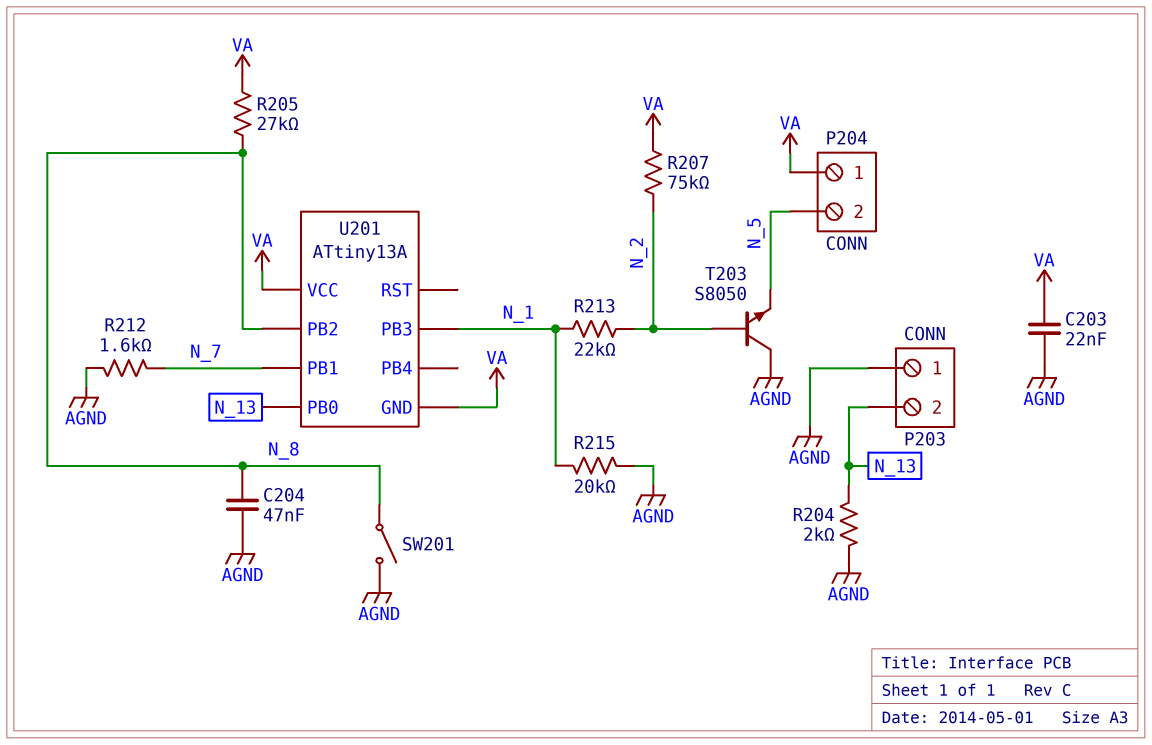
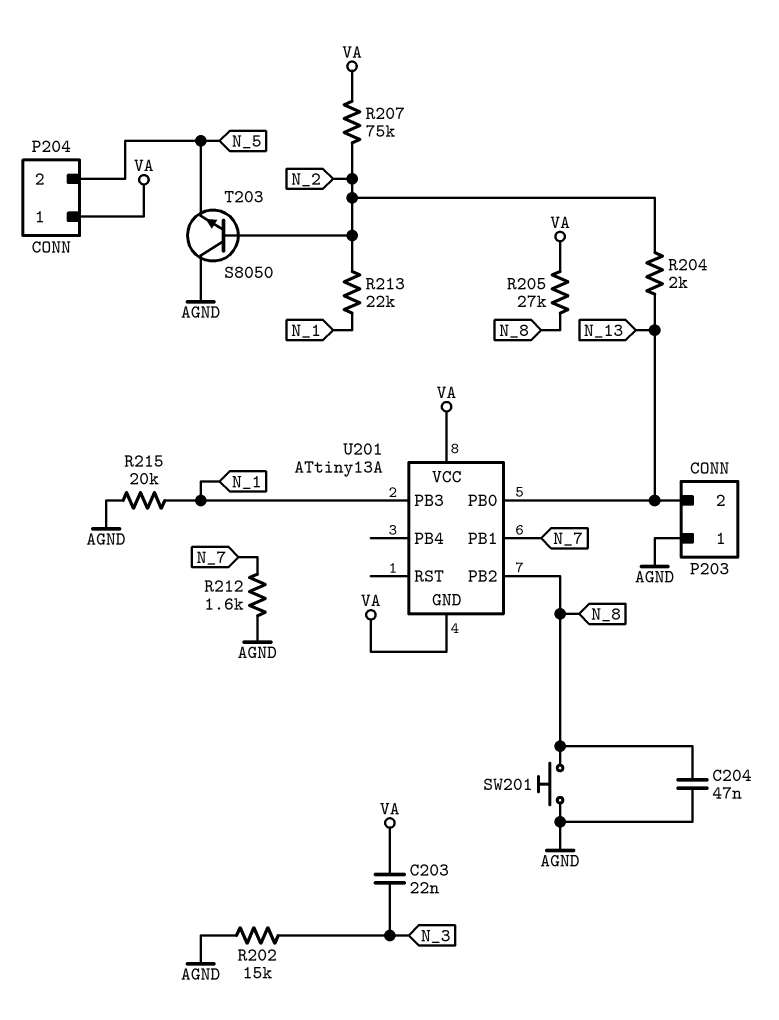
C203: 22nF (AGND, VA) -> 22nF (N_3, VA)
R202: none -> 15k (AGND, N_3)
R204: 2k (AGND, N_13) -> 2k (N_2, N_13)
SW201: switch (AGND, N_8) -> button (AGND, N_8)

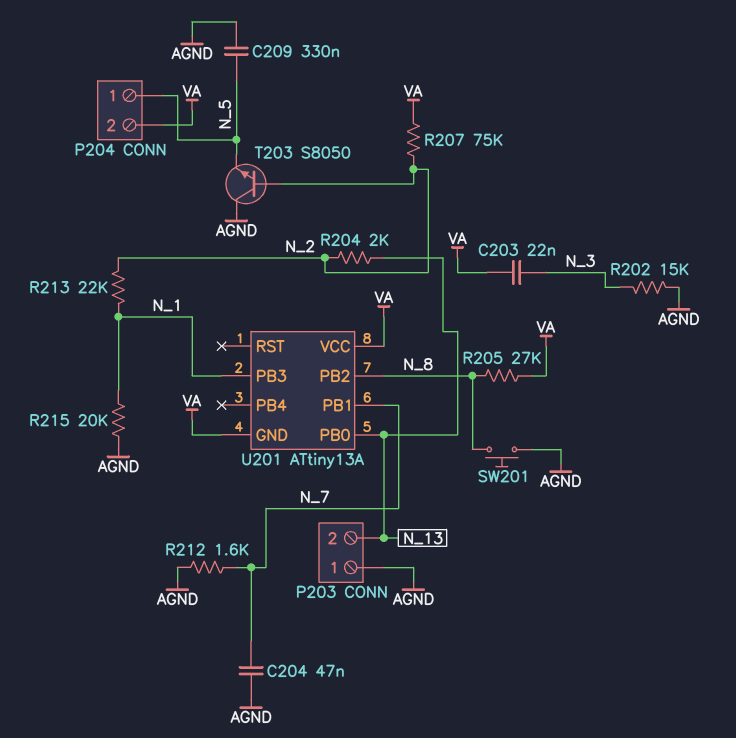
C204: 47nF (AGND, N_8) -> 47nF (AGND, N_7)
C209: none -> 330nF (AGND, N_5)
P204 pin 1: VA -> N_5
P204 pin 2: N_5 -> VA

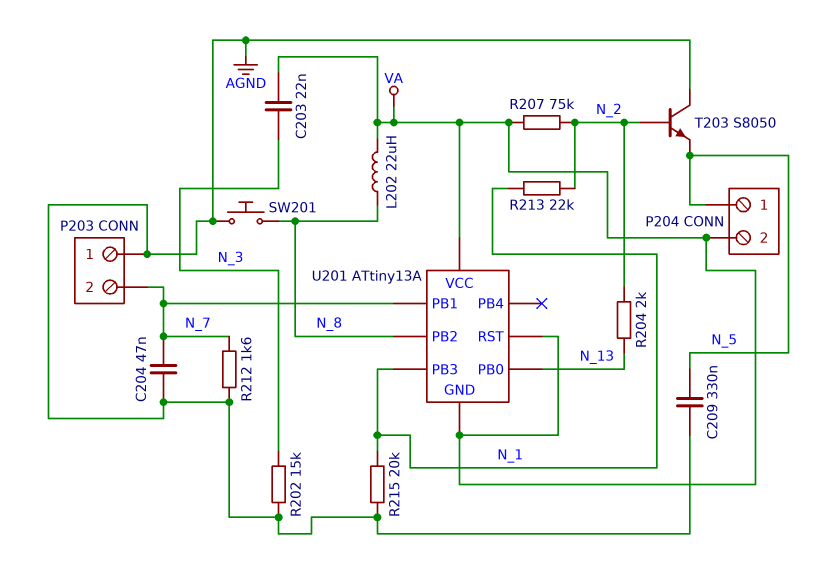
L202: none -> 22uH (N_8, VA)
P203 pin 2: N_13 -> N_7
R205: 27k (N_8, VA) -> none
U201 pin RST: none -> VA

